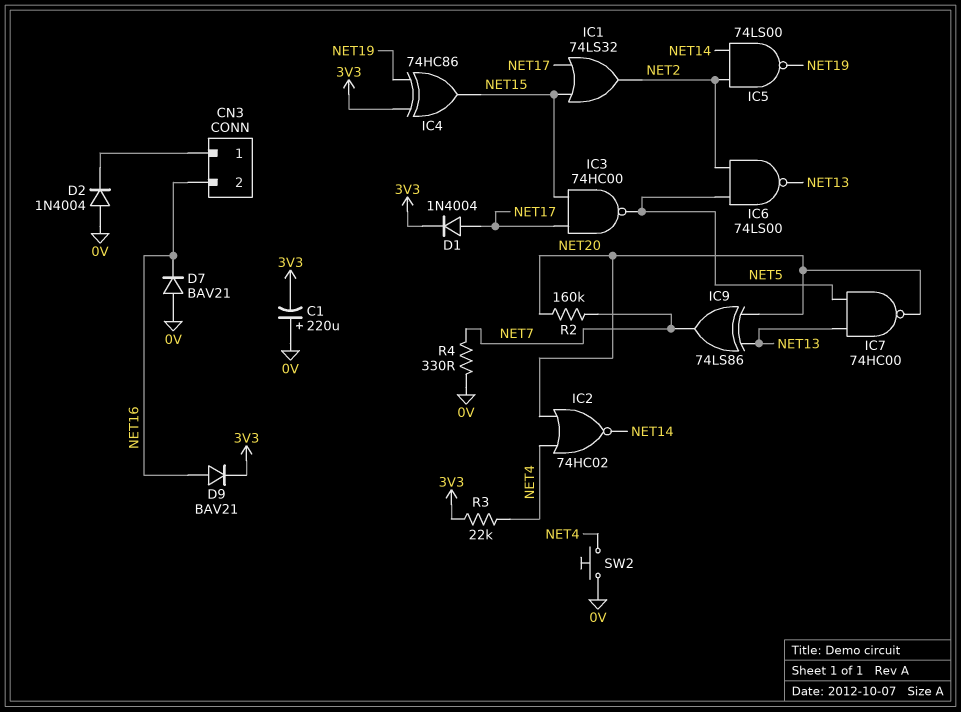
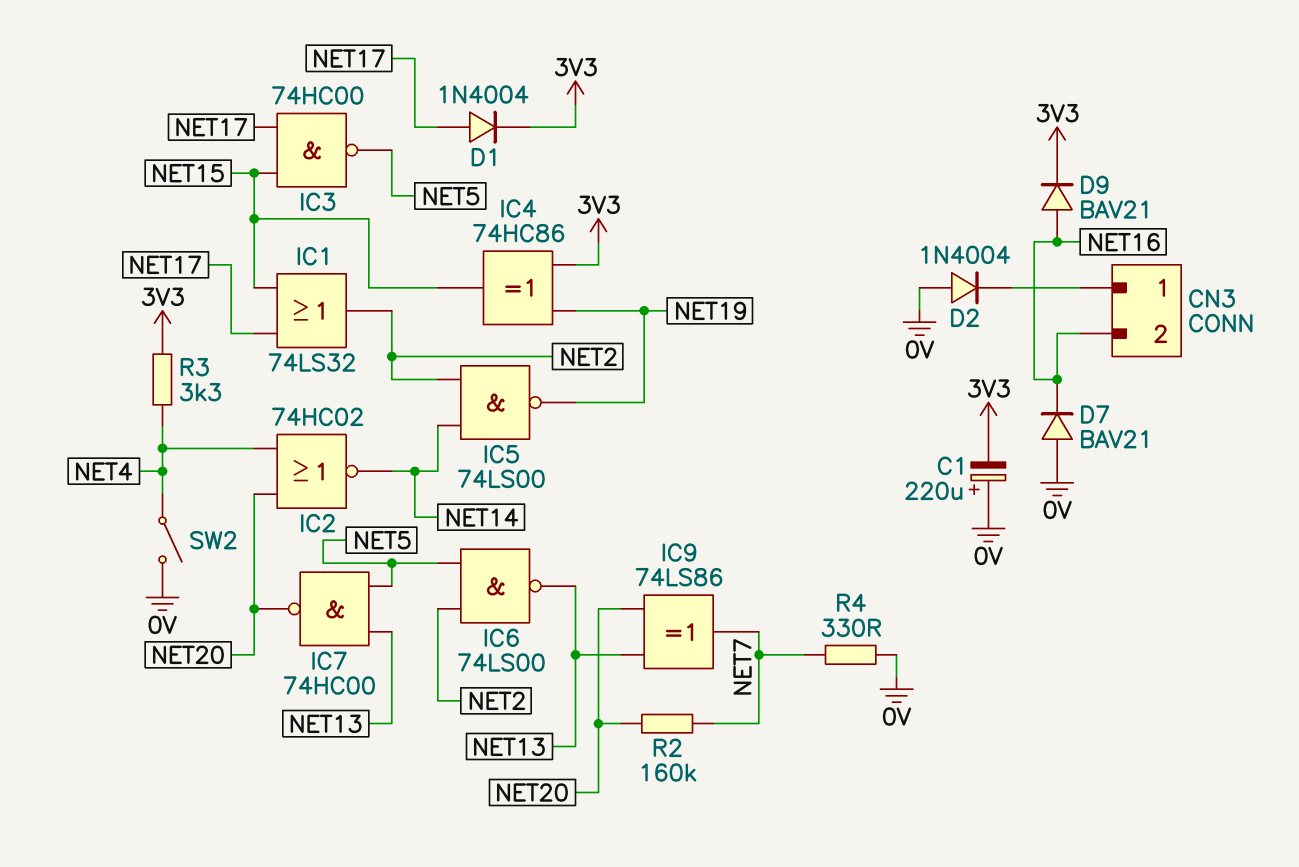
R3: 22k (3V3, NET4) -> 3.3k (3V3, NET4)
SW2: button (0V, NET4) -> switch (0V, NET4)

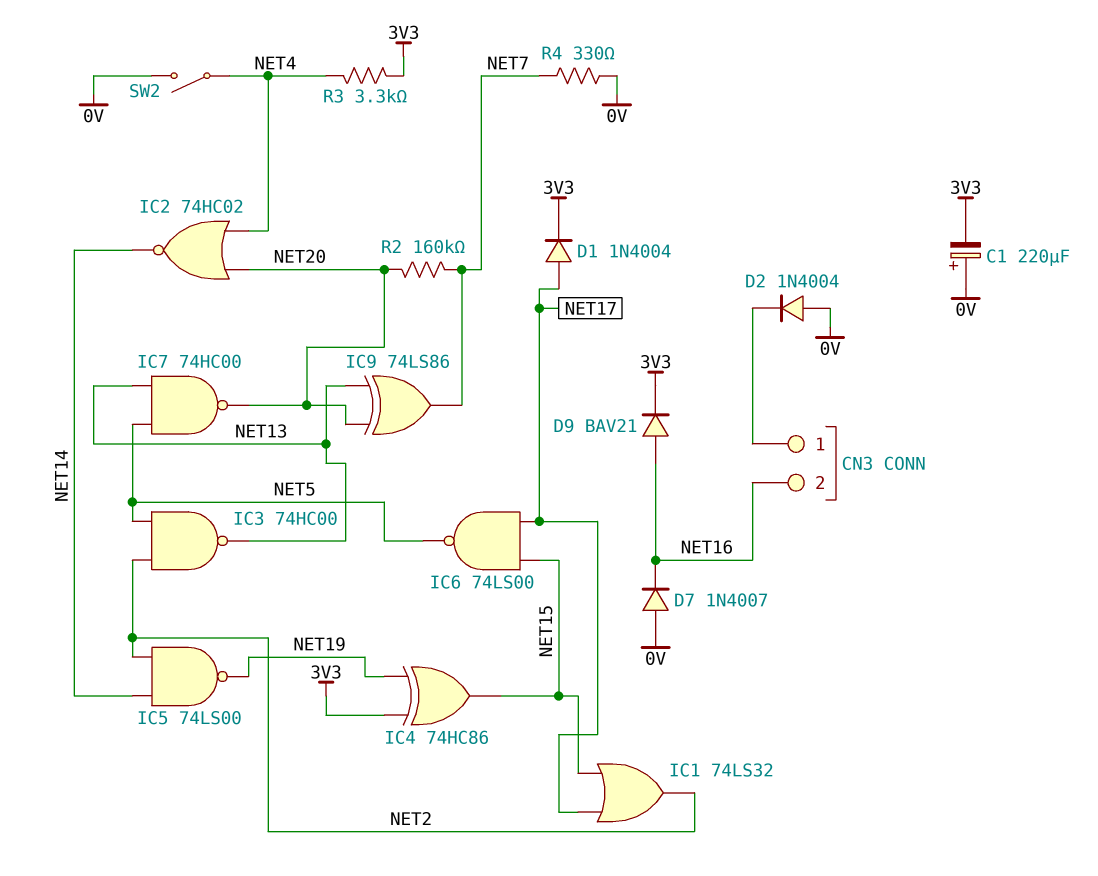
D7: diode BAV21 (A 0V, K NET16) -> diode 1N4007 (A 0V, K NET16)
IC3: NAND 74HC00 (in NET15, in NET17, out NET5) -> NAND 74HC00 (in NET2, in NET5, out NET13)
IC6: NAND 74LS00 (in NET2, in NET5, out NET13) -> NAND 74LS00 (in NET15, in NET17, out NET5)

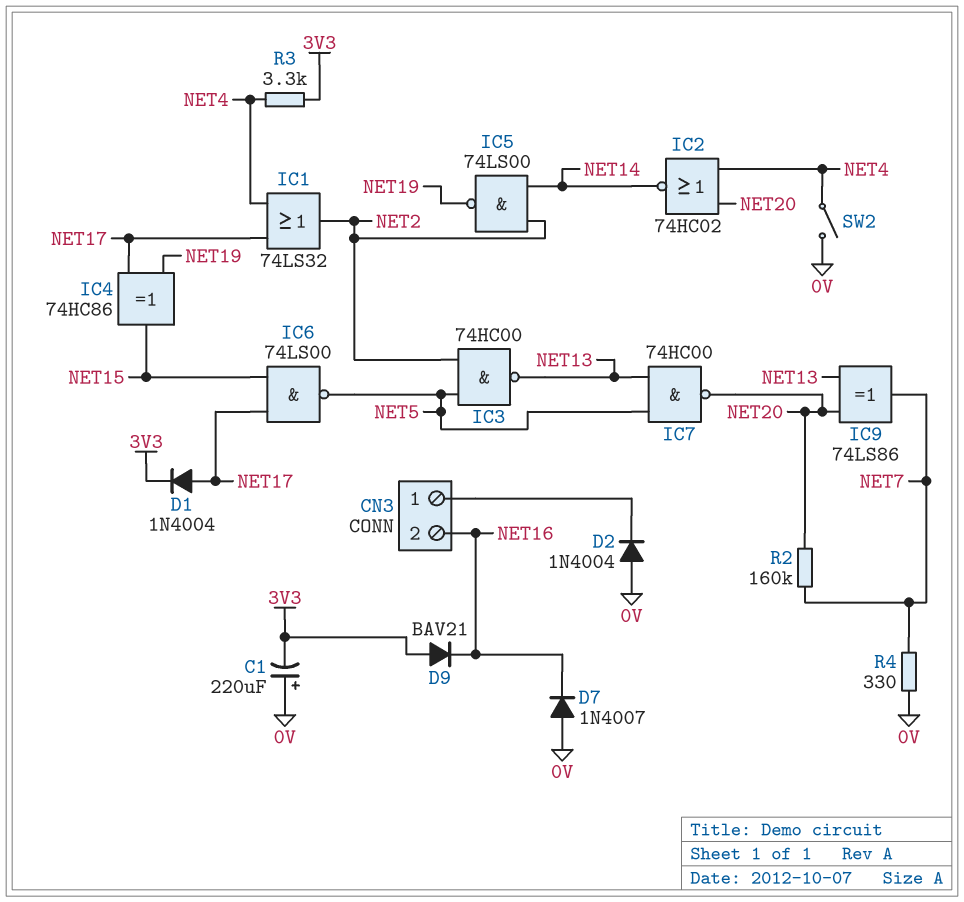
D9: diode BAV21 (A NET16, K 3V3) -> diode BAV21 (A 3V3, K NET16)
IC1: OR 74LS32 (in NET15, in NET17, out NET2) -> OR 74LS32 (in NET4, in NET17, out NET2)
IC4: XOR 74HC86 (in 3V3, in NET19, out NET15) -> XOR 74HC86 (in NET17, in NET19, out NET15)

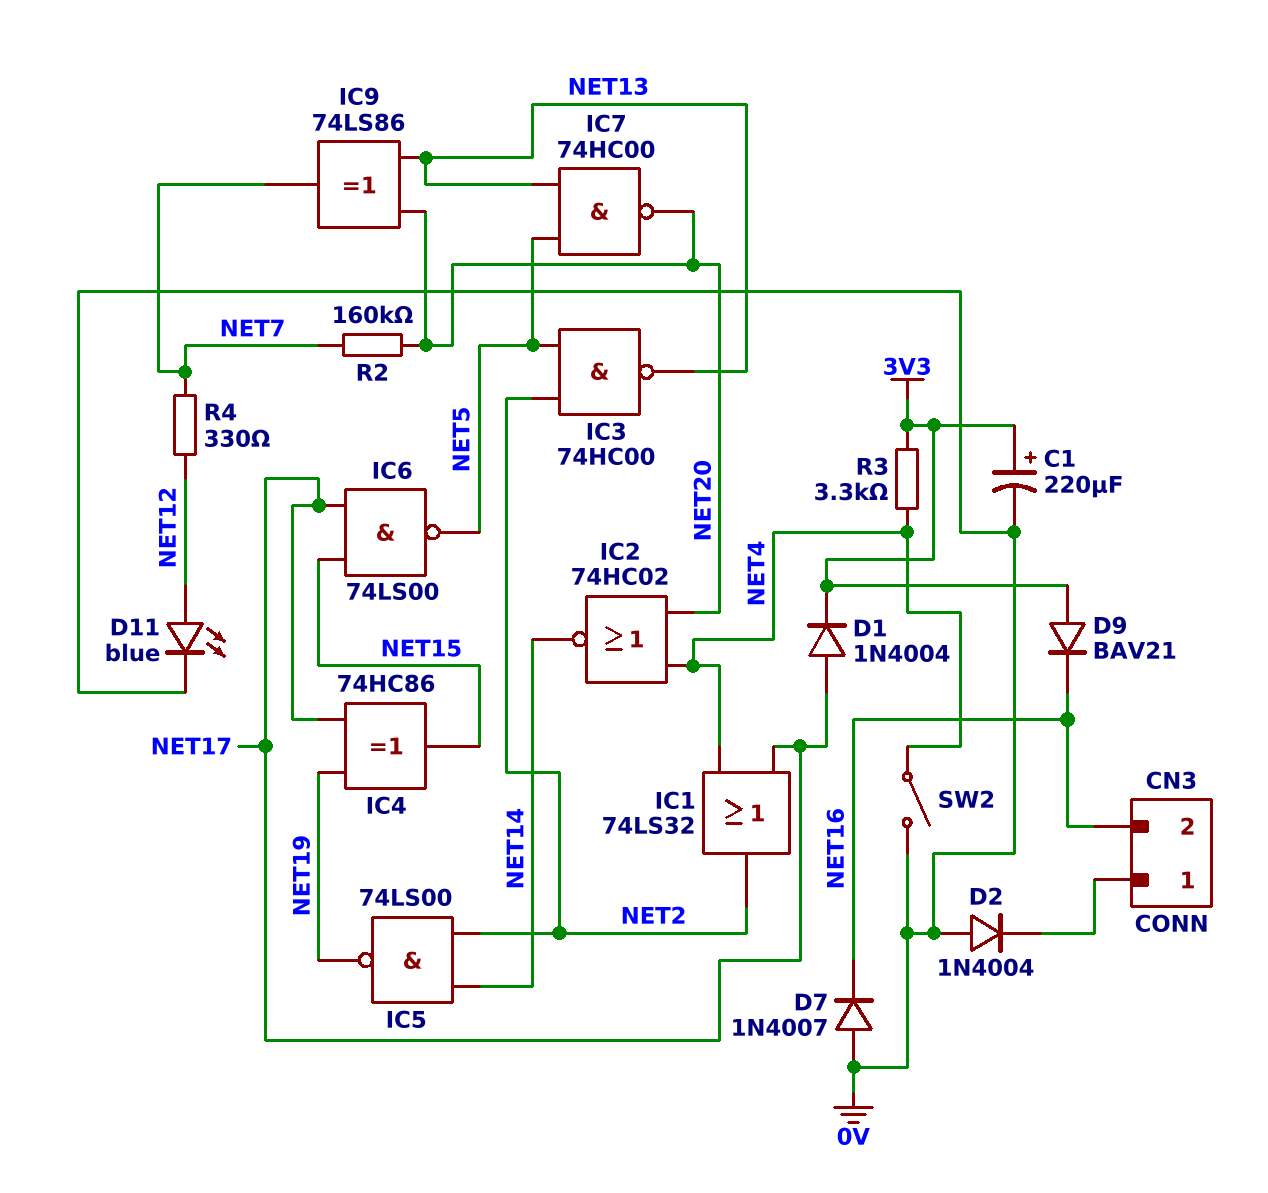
C1: 220uF (plus 0V, minus 3V3) -> 220uF (plus 3V3, minus 0V)
D11: none -> LED blue (A NET12, K 0V)
R4: 330 (0V, NET7) -> 330 (NET7, NET12)

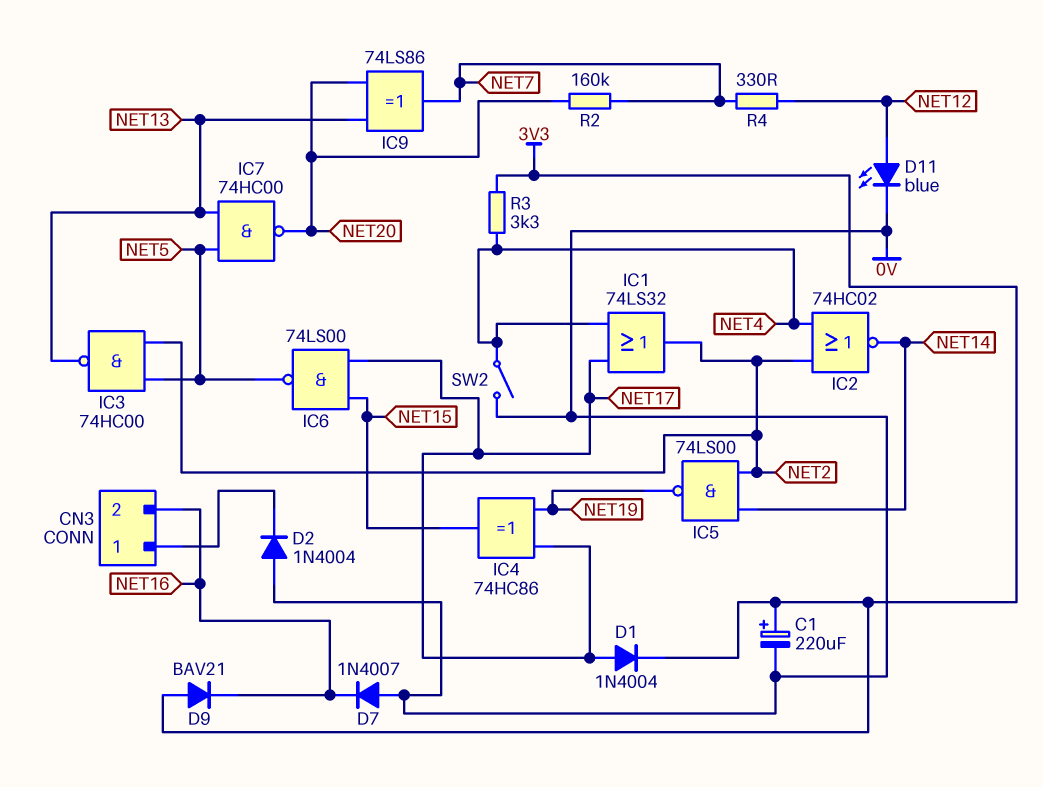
IC2: NOR 74HC02 (in NET4, in NET20, out NET14) -> NOR 74HC02 (in NET2, in NET4, out NET14)

